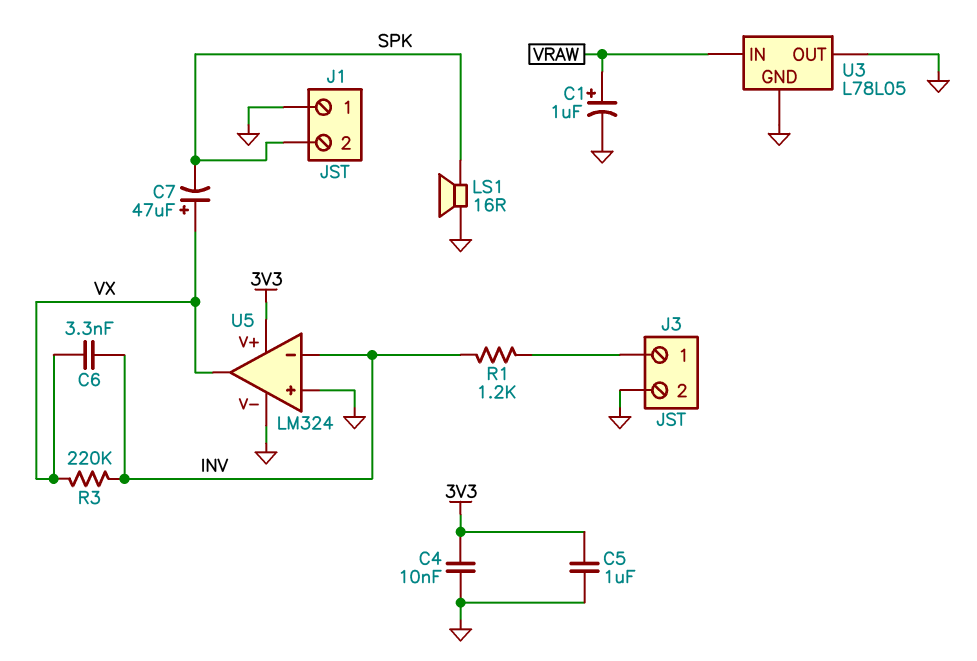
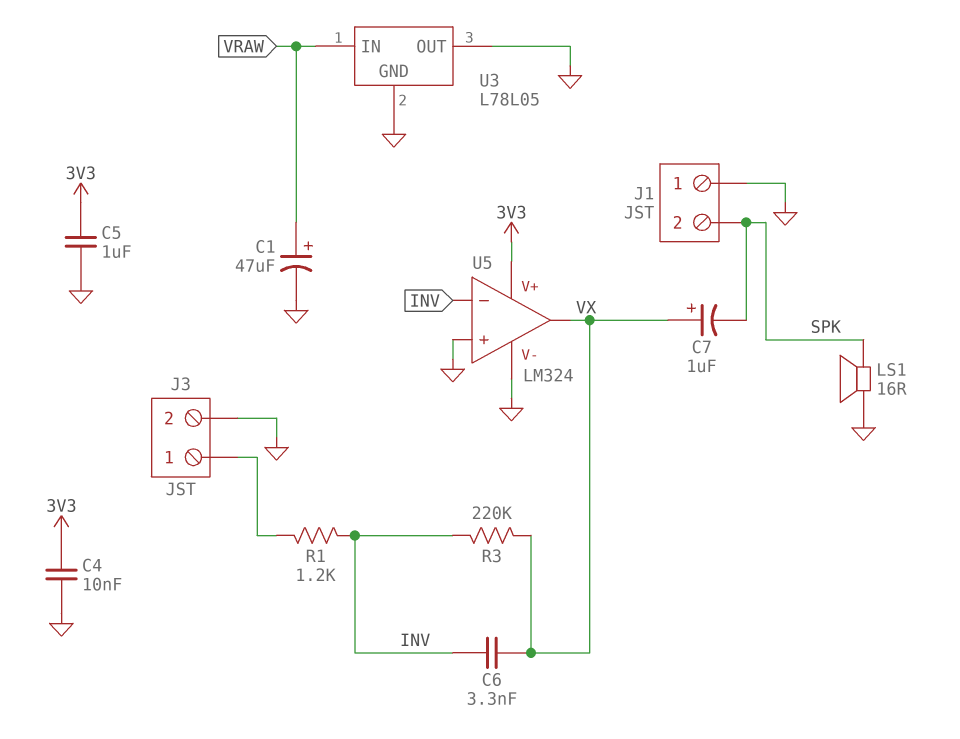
C1: 1uF (plus VRAW, minus GND) -> 47uF (plus VRAW, minus GND)
C7: 47uF (plus VX, minus SPK) -> 1uF (plus VX, minus SPK)

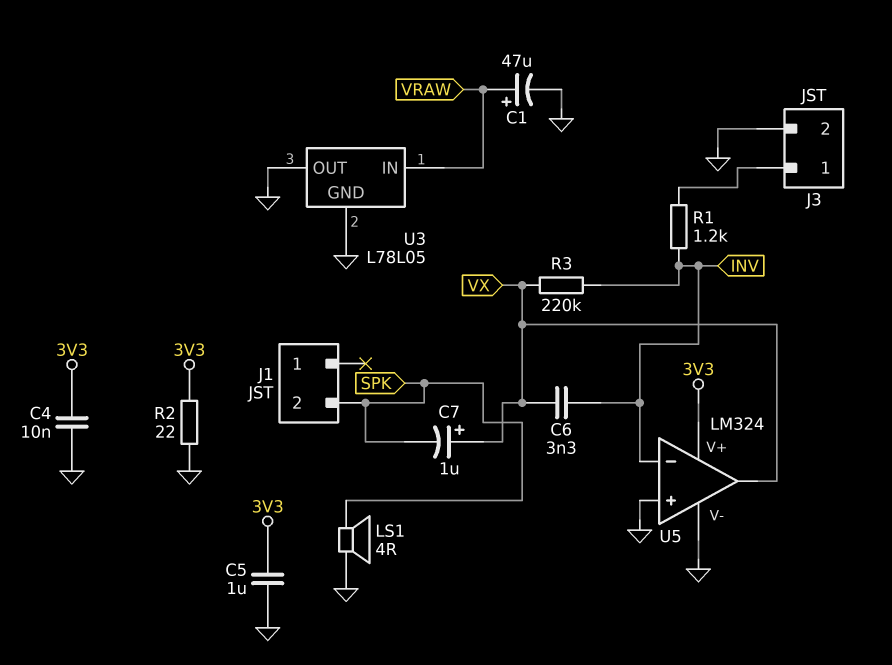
J1 pin 1: GND -> none
LS1: speaker 16R (GND, SPK) -> speaker 4R (GND, SPK)
R2: none -> 22 (3V3, GND)

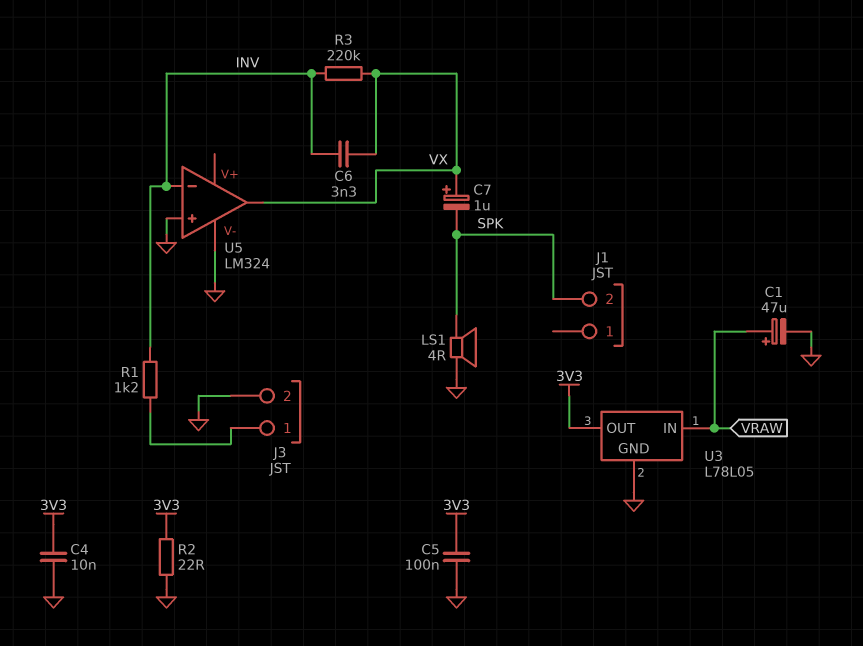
C5: 1uF (3V3, GND) -> 100nF (3V3, GND)
U3 pin OUT: GND -> 3V3
U5 pin V+: 3V3 -> none

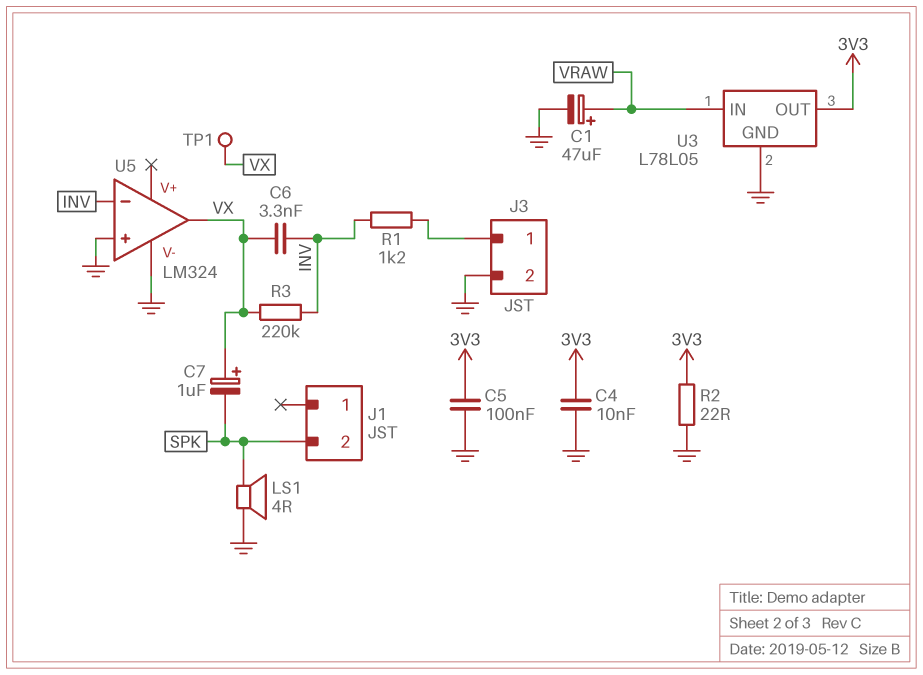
TP1: none -> test point (VX)

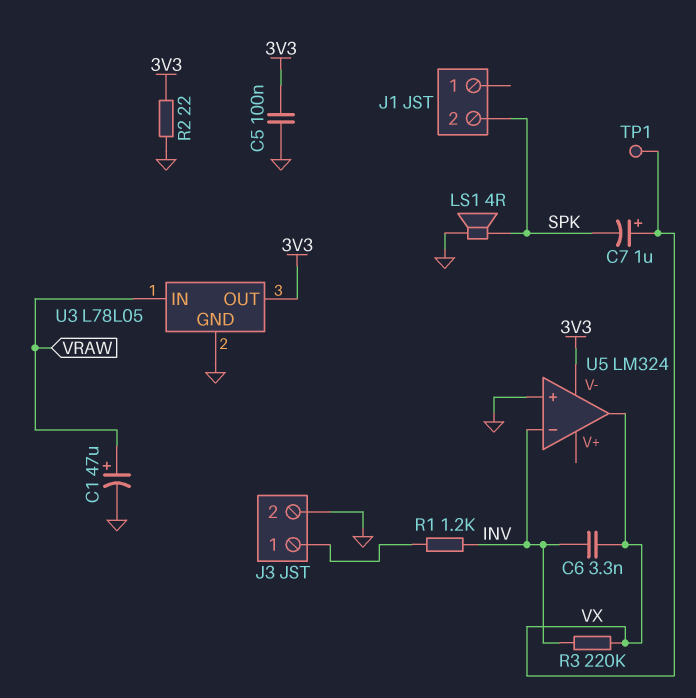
C4: 10nF (3V3, GND) -> none
U5 pin V-: GND -> 3V3

